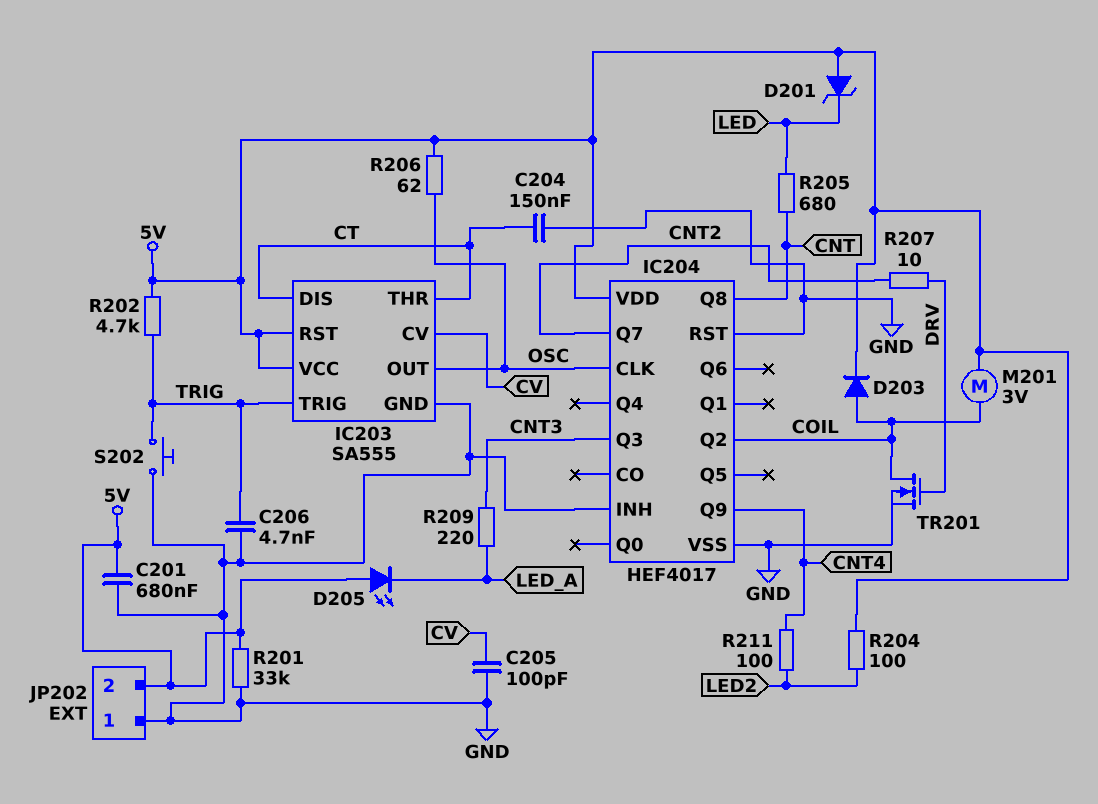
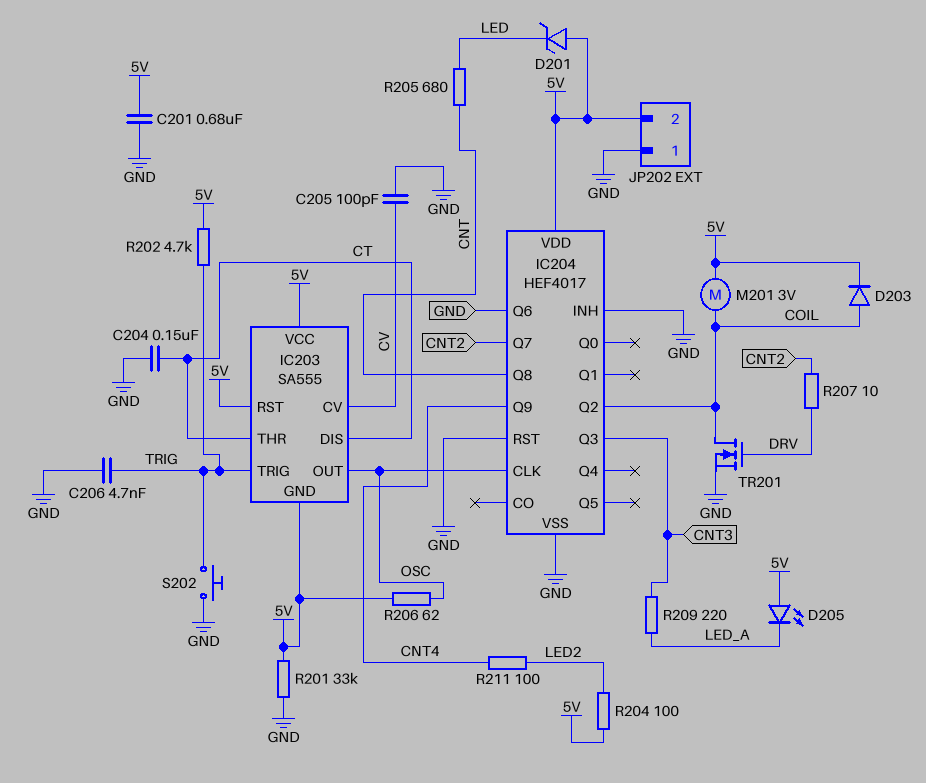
IC203 pin GND: GND -> 5V
IC204 pin Q6: none -> GND

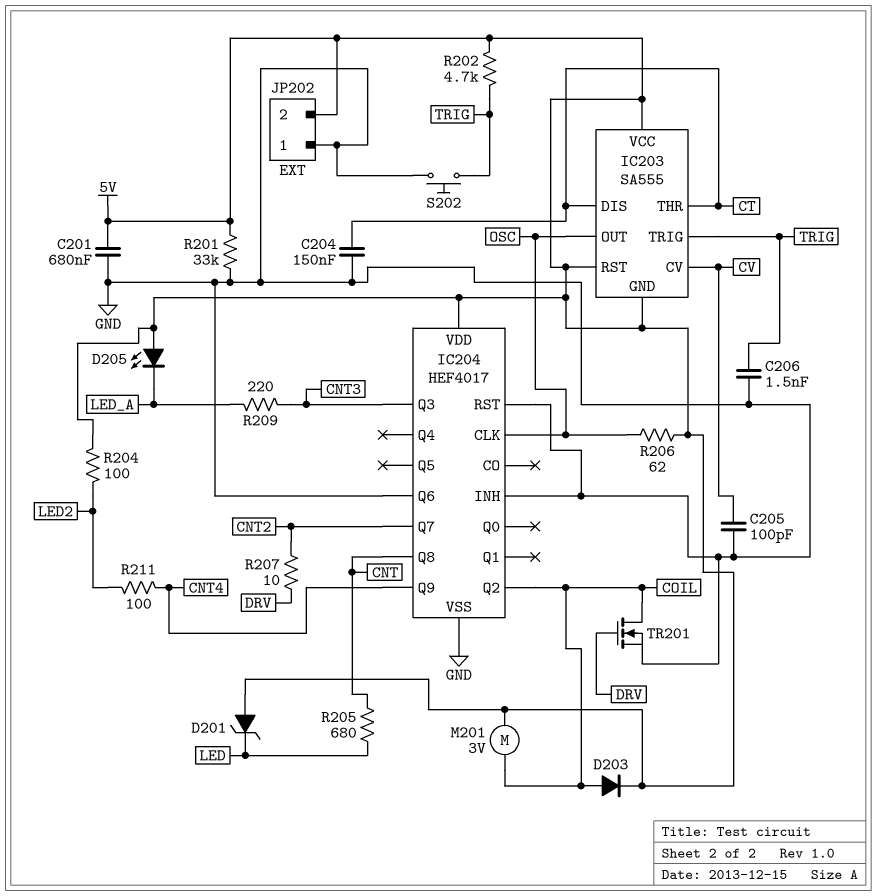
C206: 4.7nF (GND, TRIG) -> 1.5nF (GND, TRIG)

